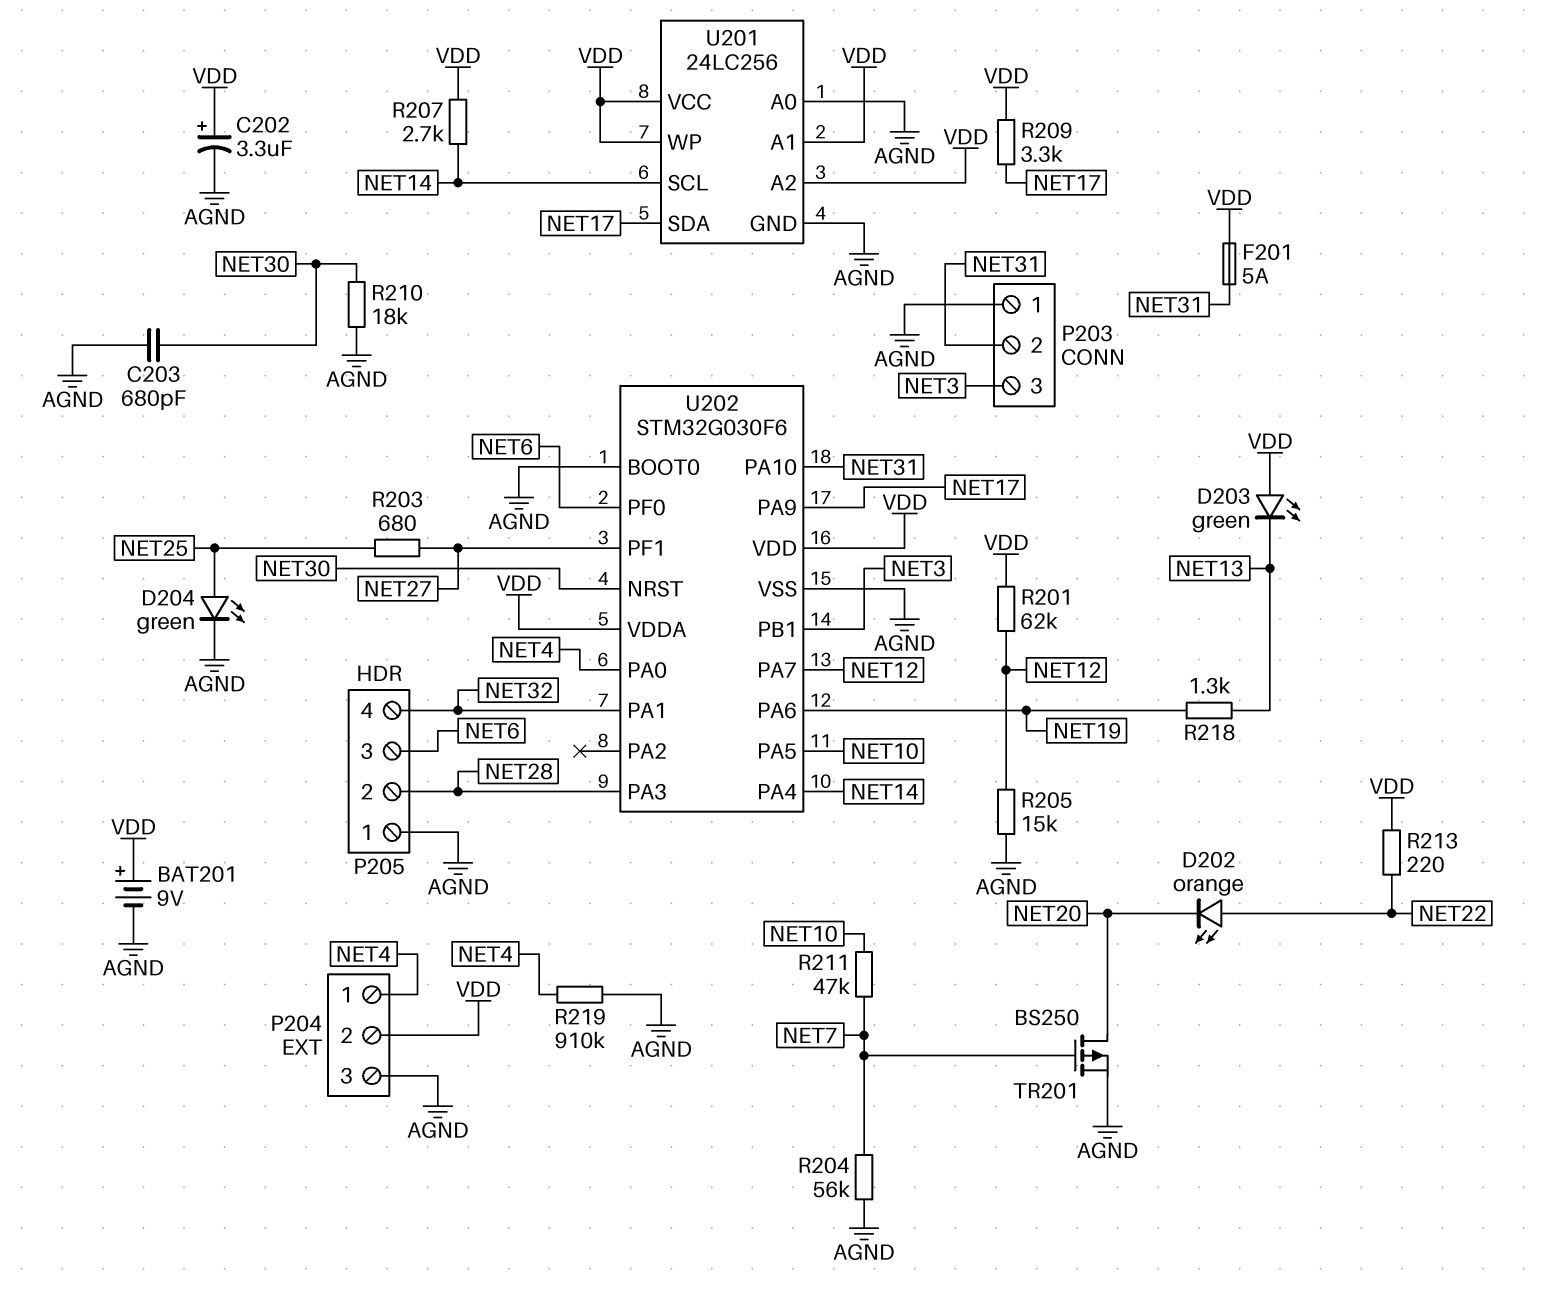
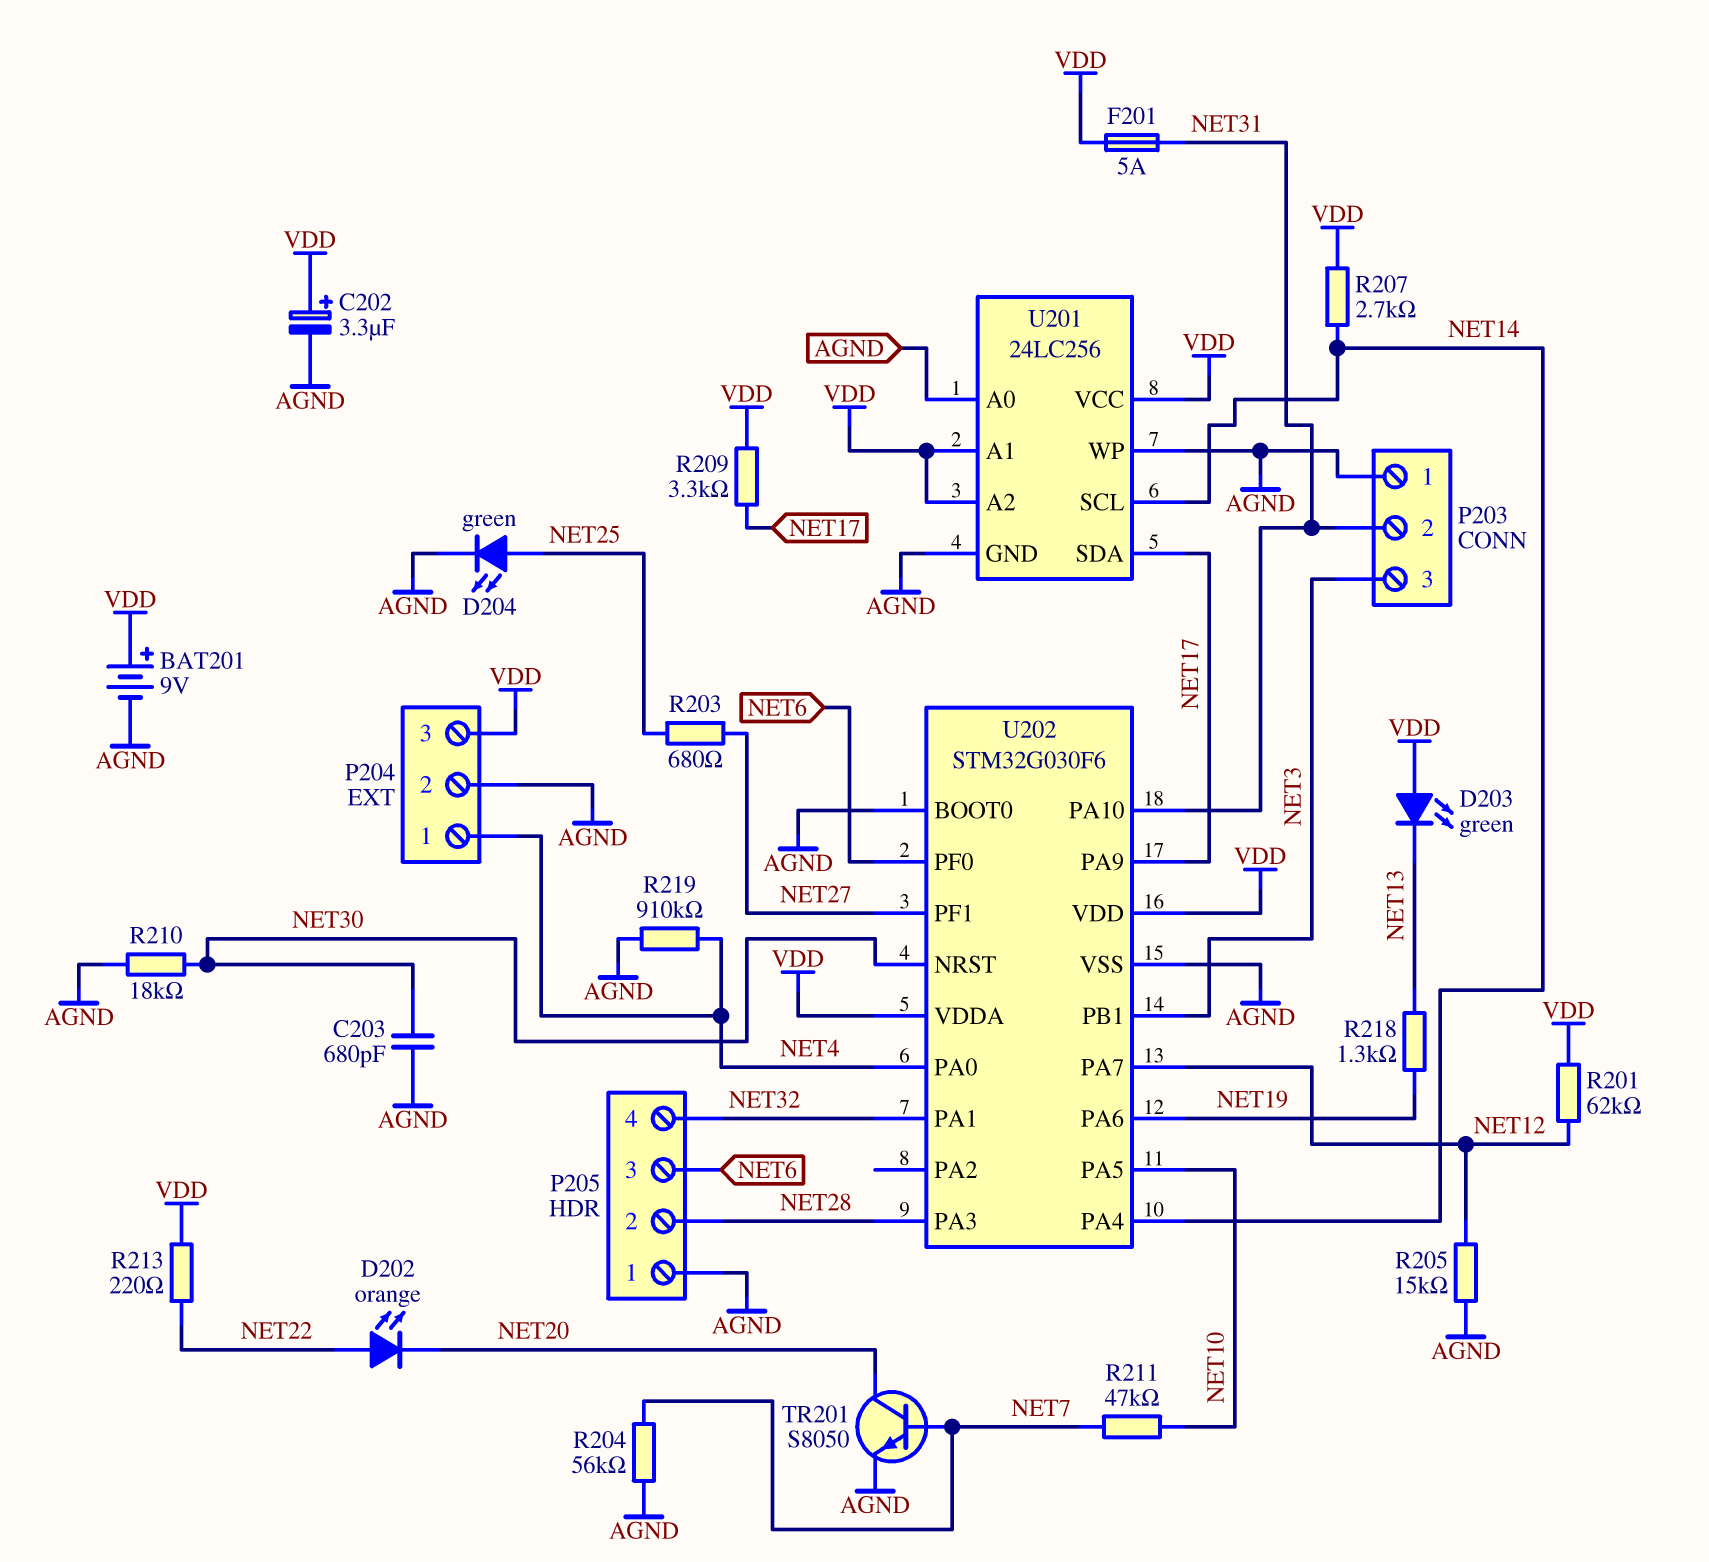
P204 pin 2: VDD -> AGND
P204 pin 3: AGND -> VDD
TR201: PMOS BS250 (G NET7, D NET20, S AGND) -> NPN S8050 (B NET7, C NET20, E AGND)
U201 pin WP: VDD -> AGND

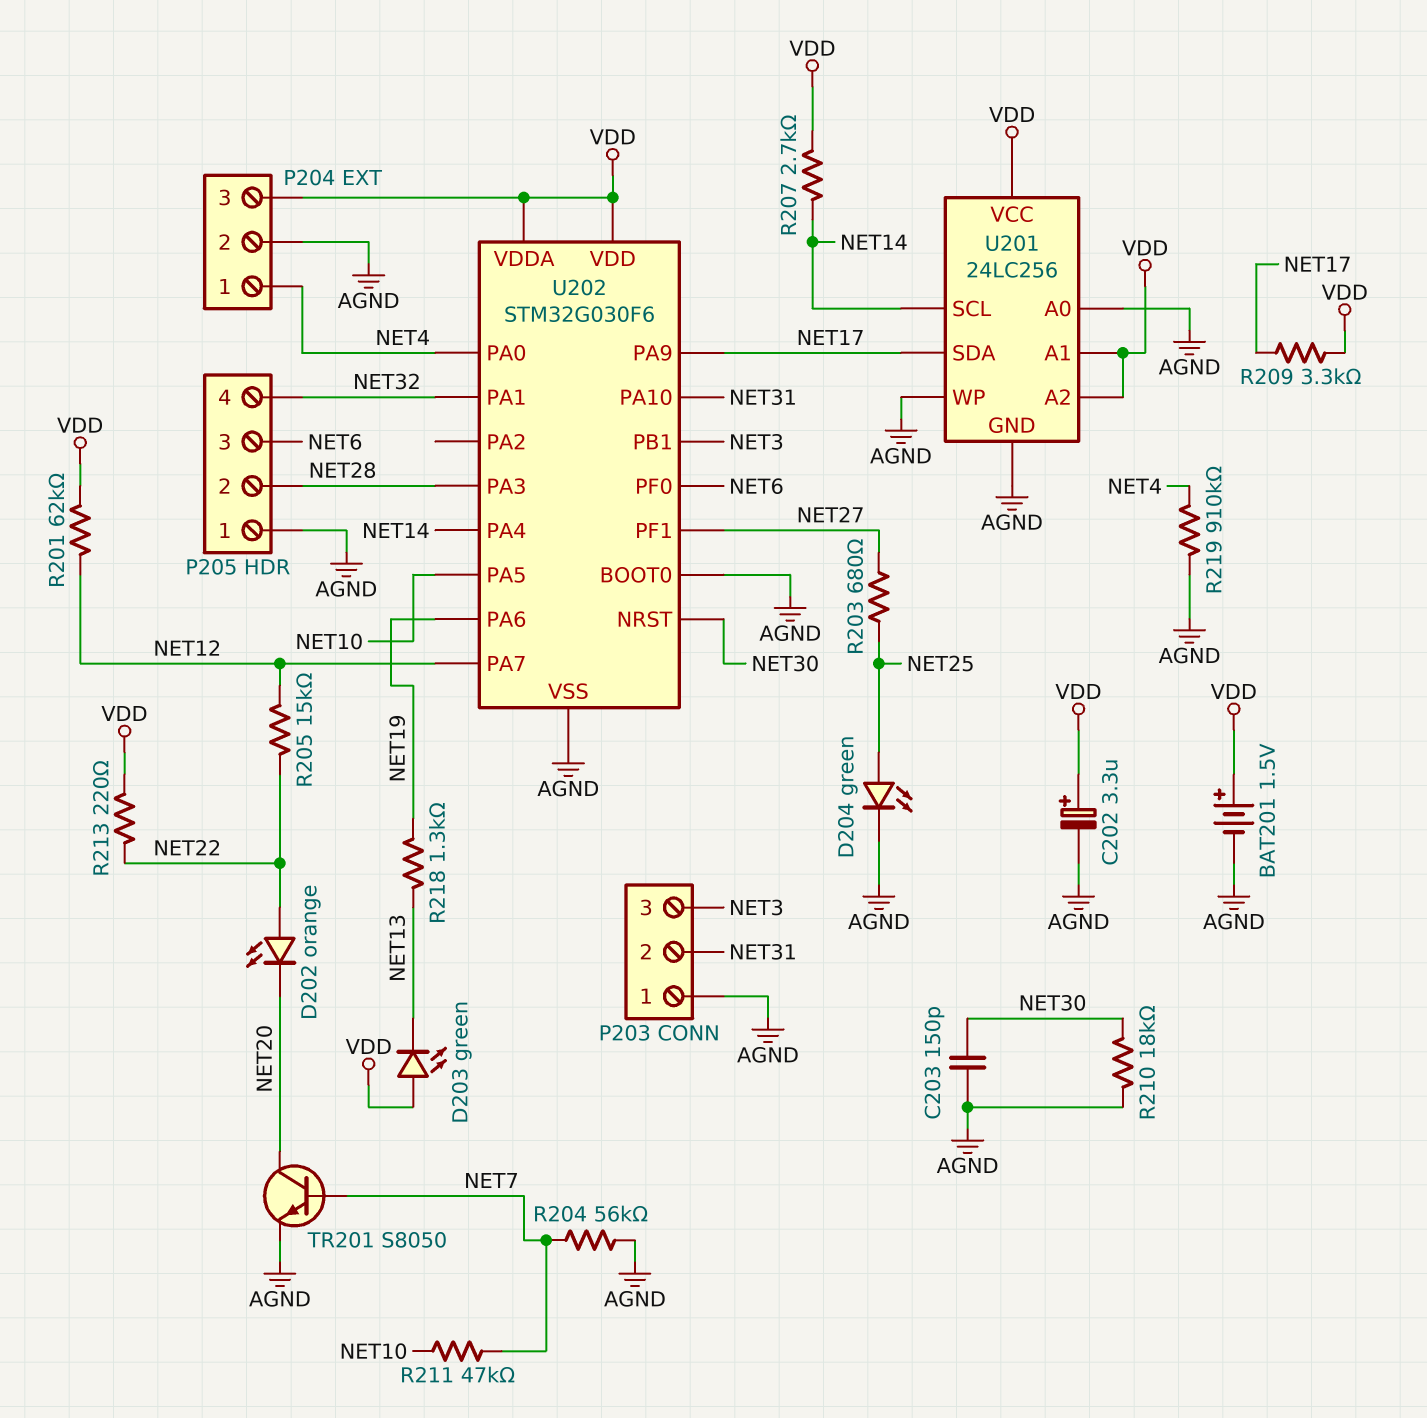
BAT201: 9V (plus VDD, minus AGND) -> 1.5V (plus VDD, minus AGND)
C203: 680pF (AGND, NET30) -> 150pF (AGND, NET30)
F201: 5A (NET31, VDD) -> none
R205: 15k (AGND, NET12) -> 15k (NET12, NET22)

